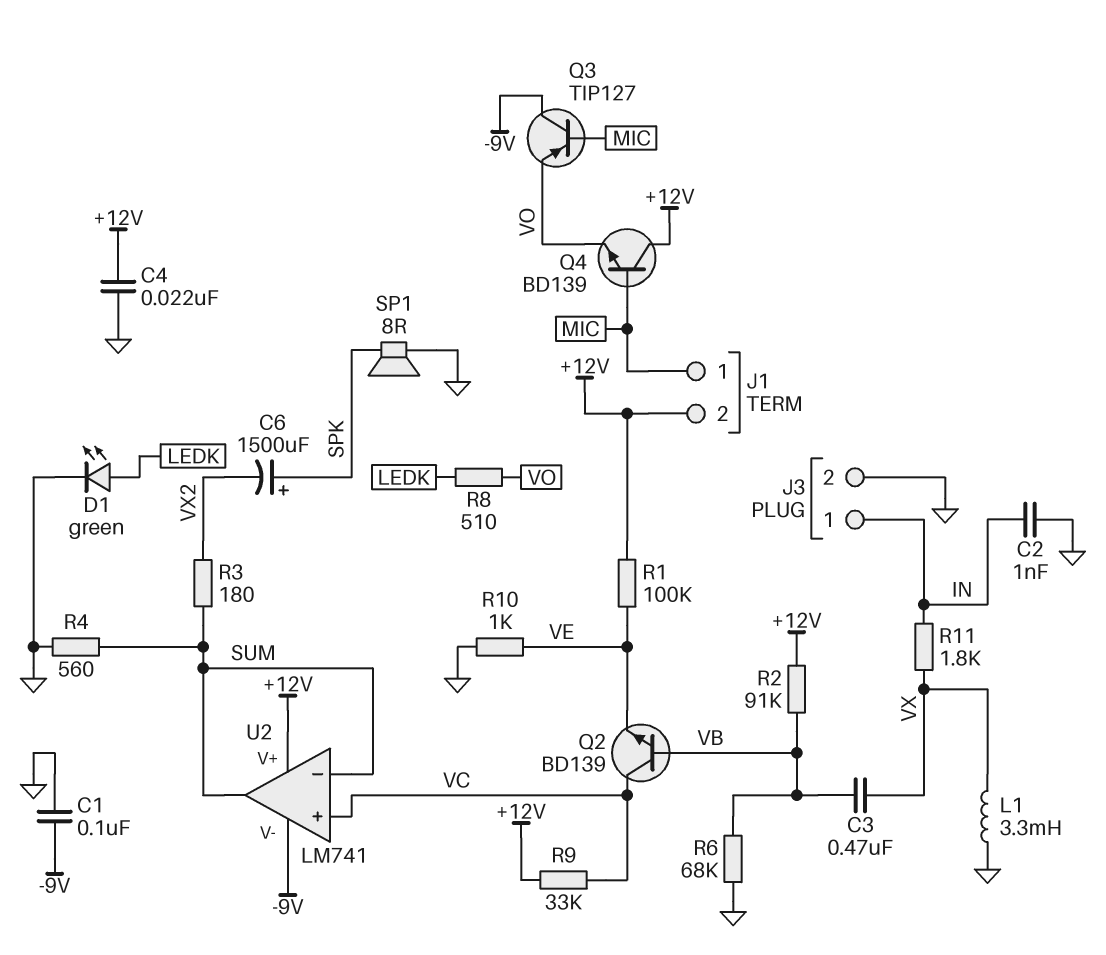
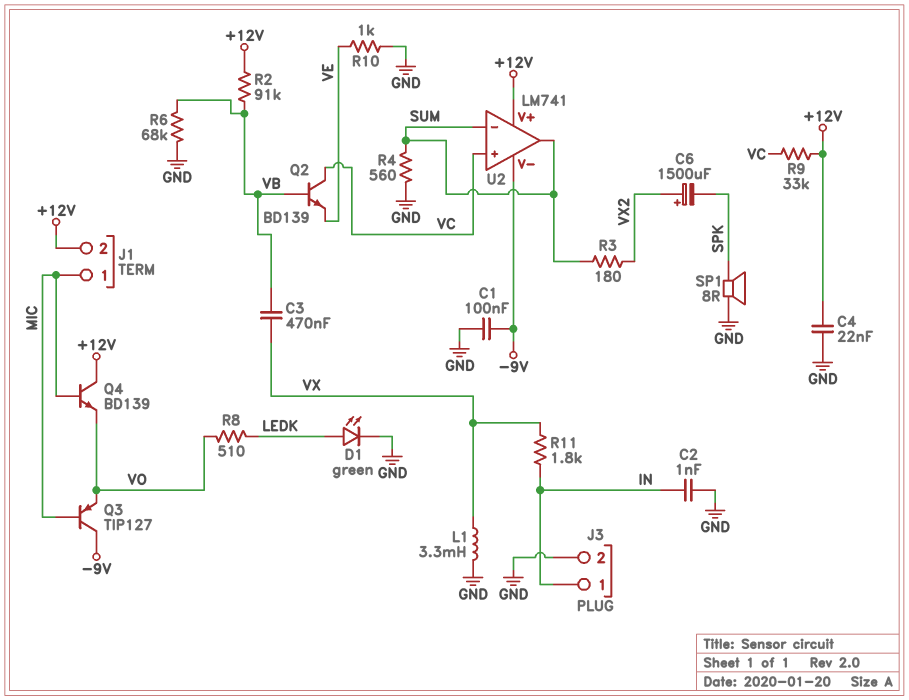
C6: 1500uF (plus SPK, minus VX2) -> 1500uF (plus VX2, minus SPK)
R1: 100k (+12V, VE) -> none

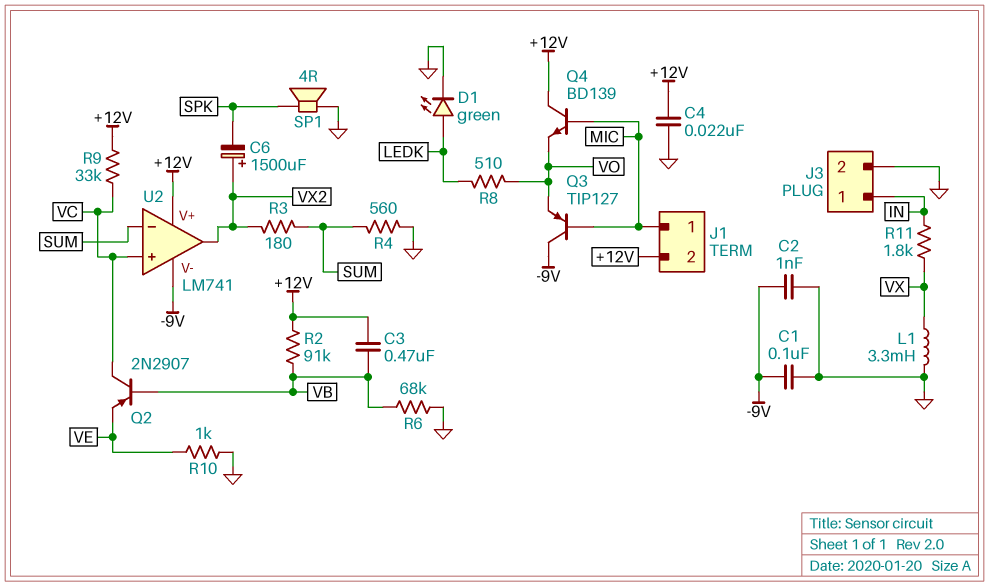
C2: 1nF (GND, IN) -> 1nF (-9V, GND)
C3: 470nF (VB, VX) -> 470nF (+12V, VB)
Q2: NPN BD139 (B VB, C VC, E VE) -> PNP 2N2907 (B VB, C VC, E VE)
SP1: speaker 8R (GND, SPK) -> speaker 4R (GND, SPK)
U2 pin out: SUM -> VX2

